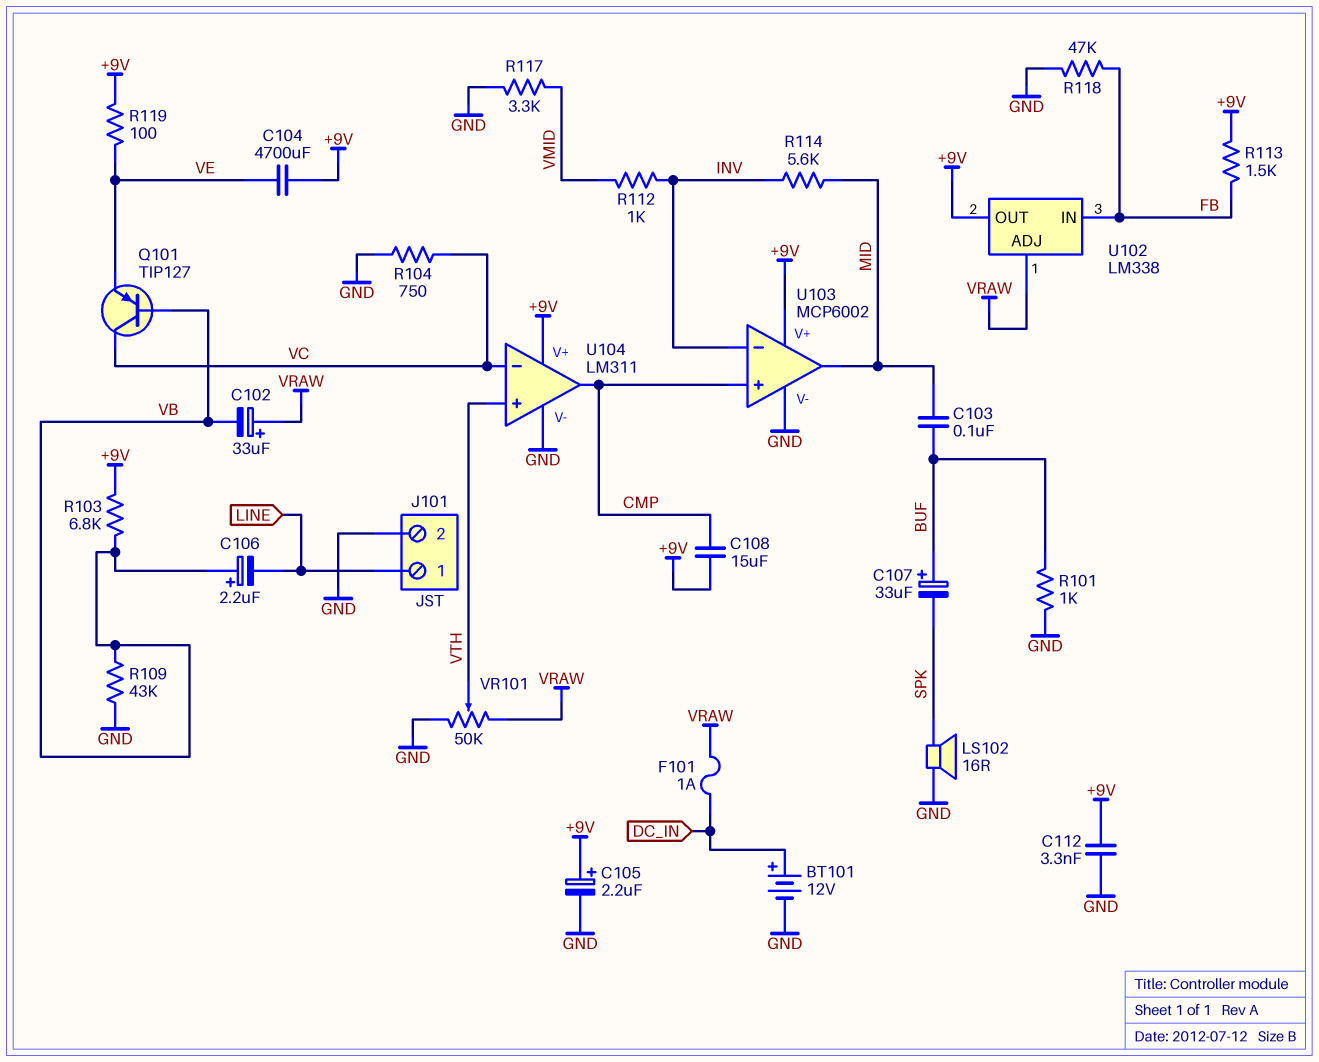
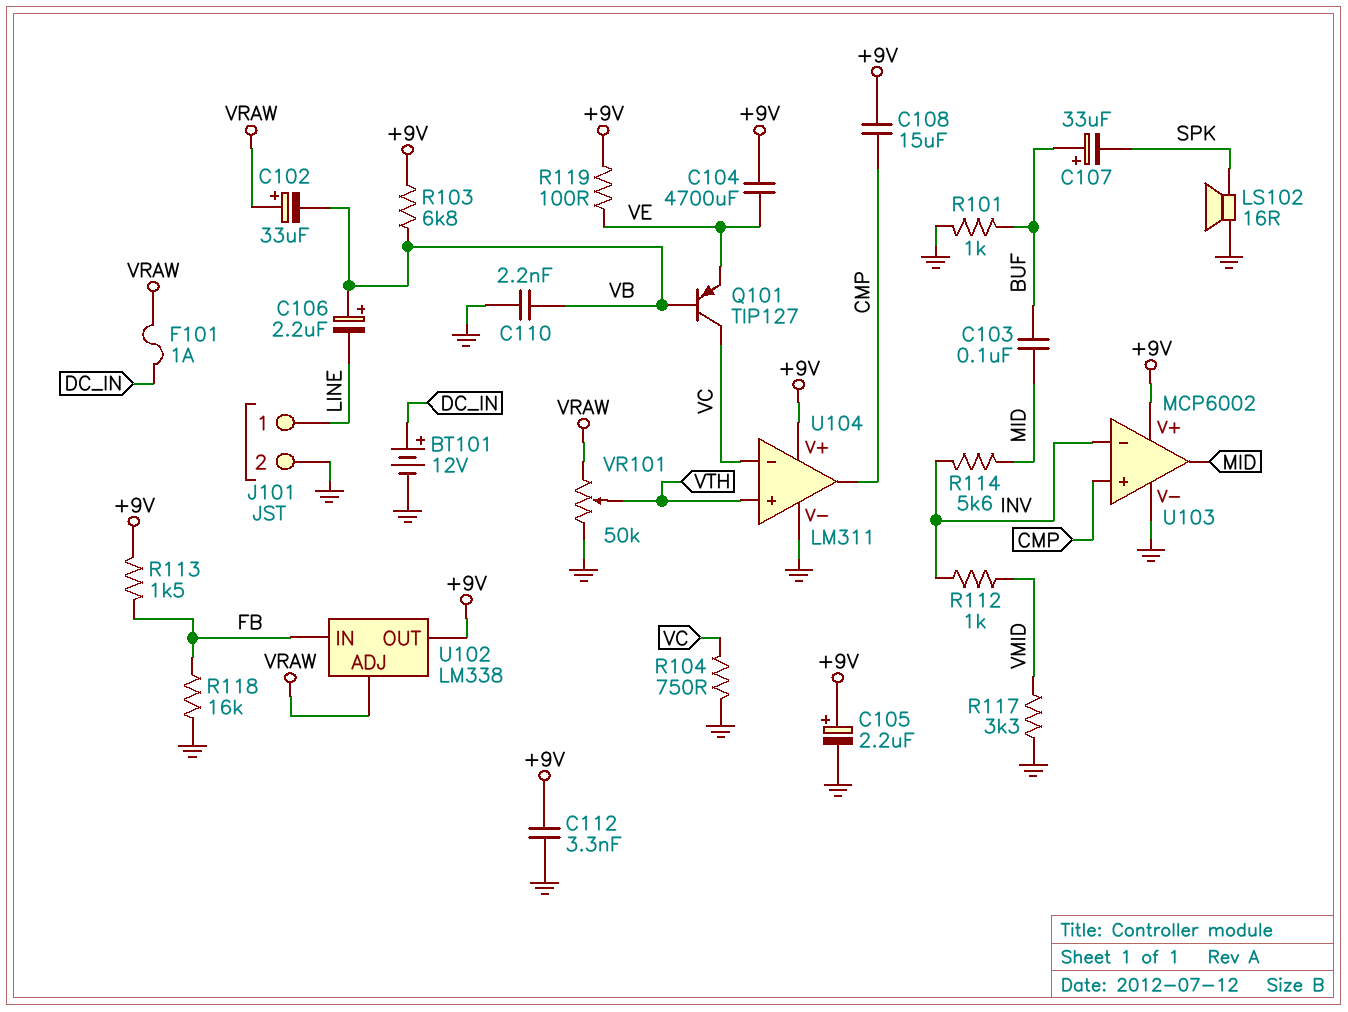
C110: none -> 2.2nF (GND, VB)
R109: 43k (GND, VB) -> none
R118: 47k (FB, GND) -> 16k (FB, GND)

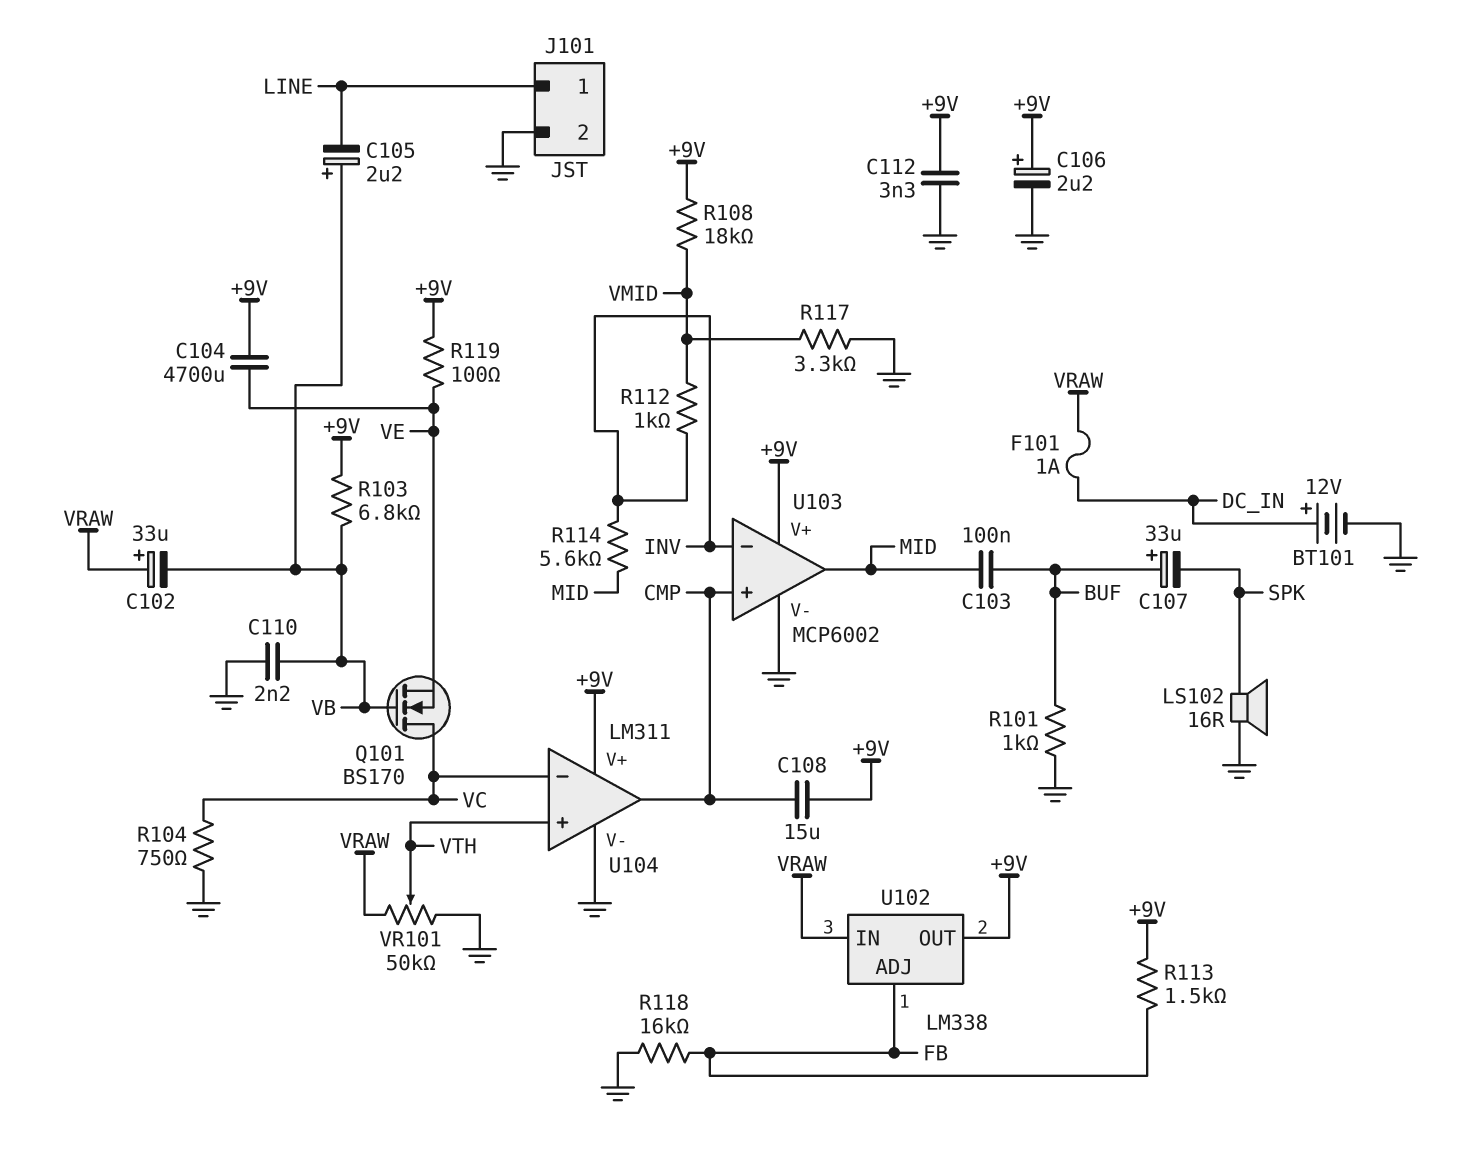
C105: 2.2uF (plus +9V, minus GND) -> 2.2uF (plus VB, minus LINE)
C106: 2.2uF (plus VB, minus LINE) -> 2.2uF (plus +9V, minus GND)
Q101: PNP TIP127 (B VB, C VC, E VE) -> NMOS BS170 (G VB, D VC, S VE)
R108: none -> 18k (+9V, VMID)
U102 pin ADJ: VRAW -> FB
U102 pin IN: FB -> VRAW

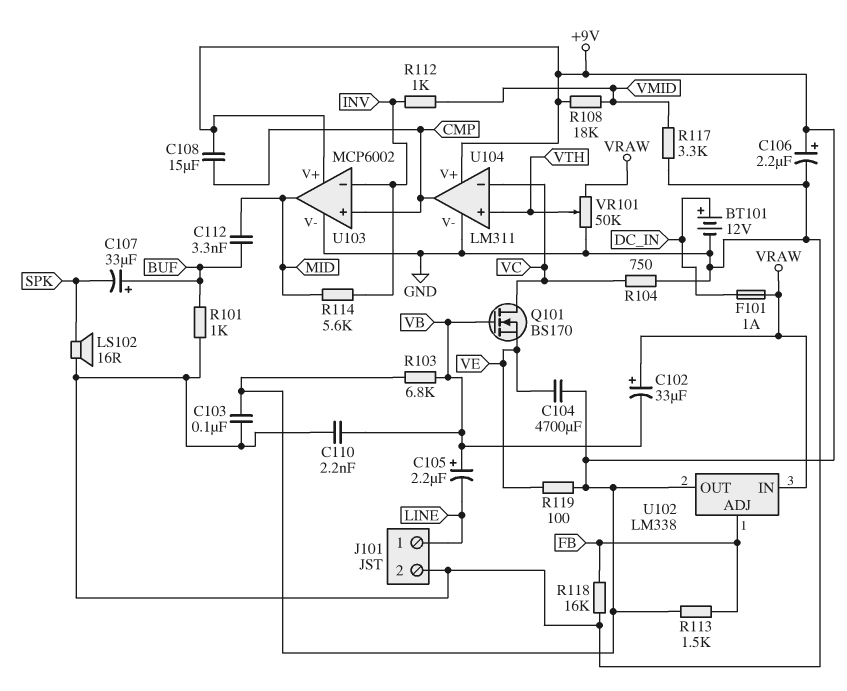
C103: 100nF (BUF, MID) -> 100nF (+9V, GND)
C112: 3.3nF (+9V, GND) -> 3.3nF (BUF, MID)

